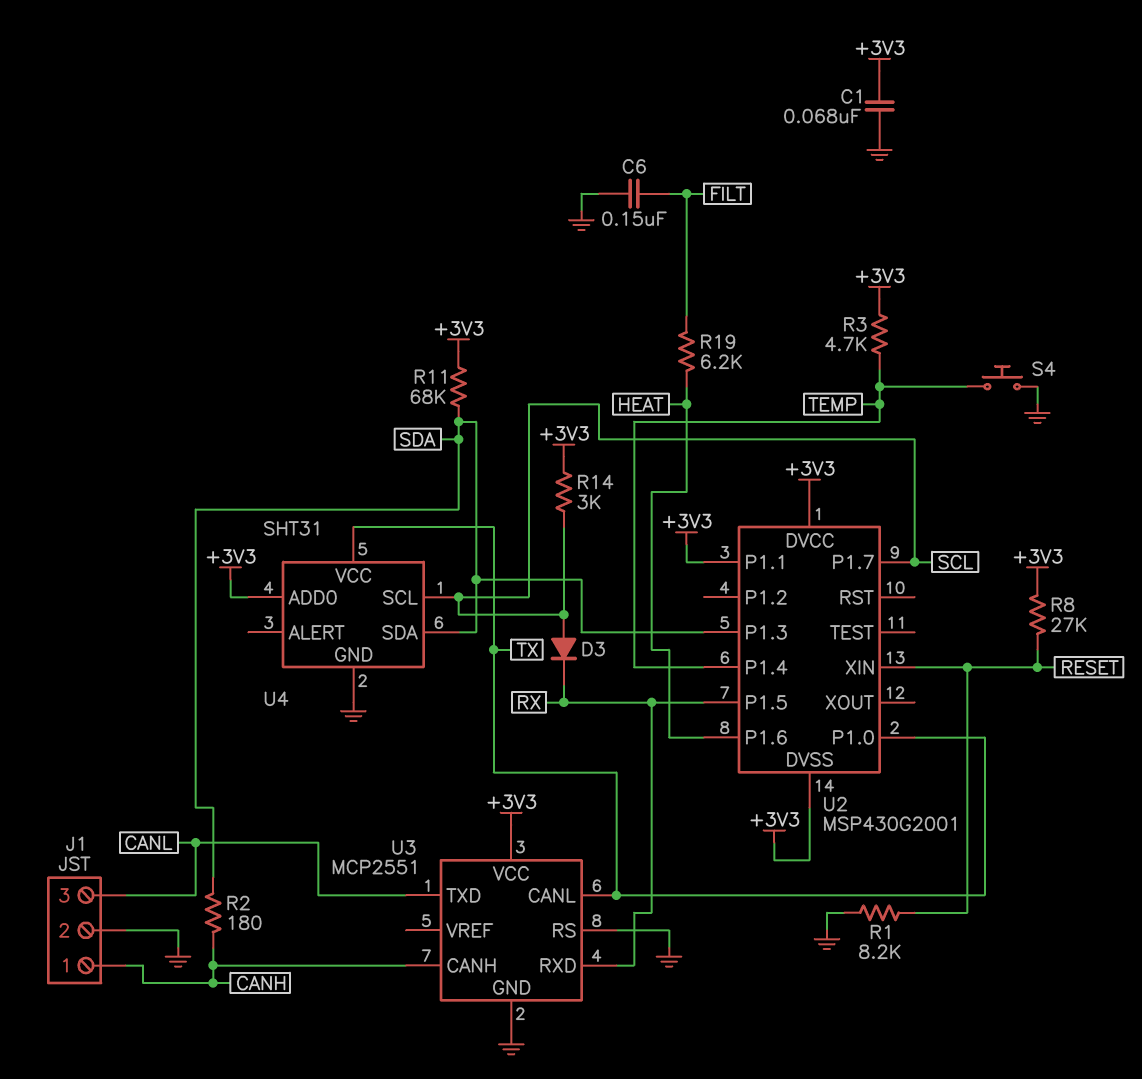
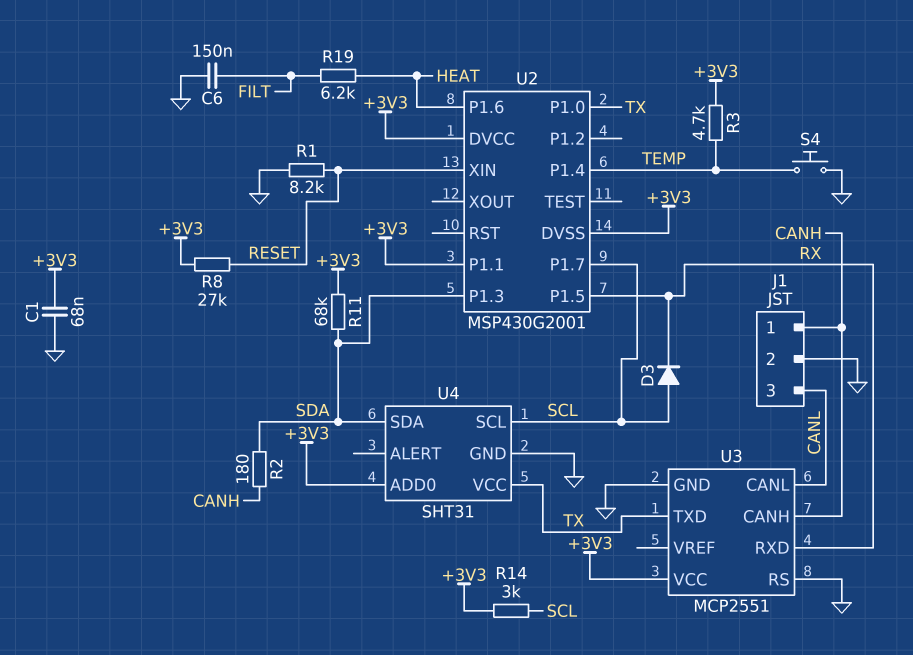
U3 pin CANL: TX -> CANL
U3 pin TXD: CANL -> TX

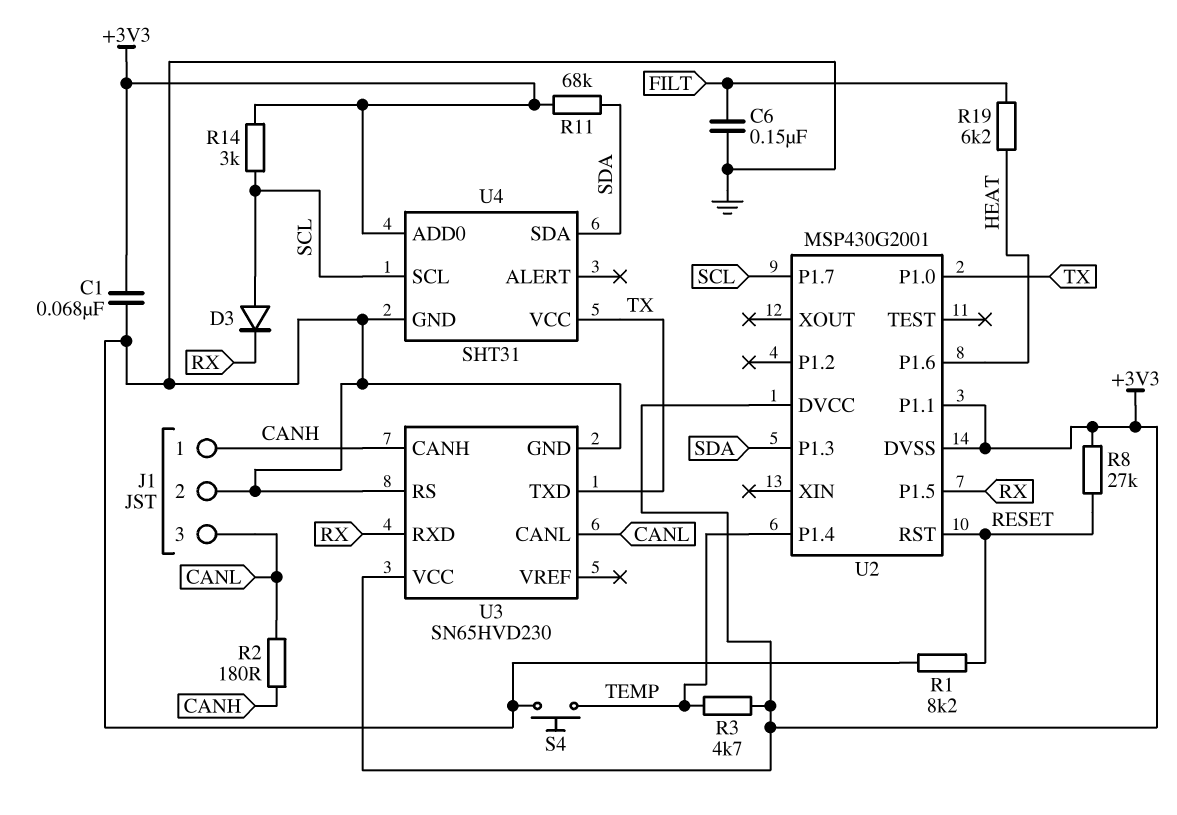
R2: 180 (CANH, SDA) -> 180 (CANH, CANL)
U2 pin RST: none -> RESET
U2 pin XIN: RESET -> none
U3: MCP2551 -> SN65HVD230

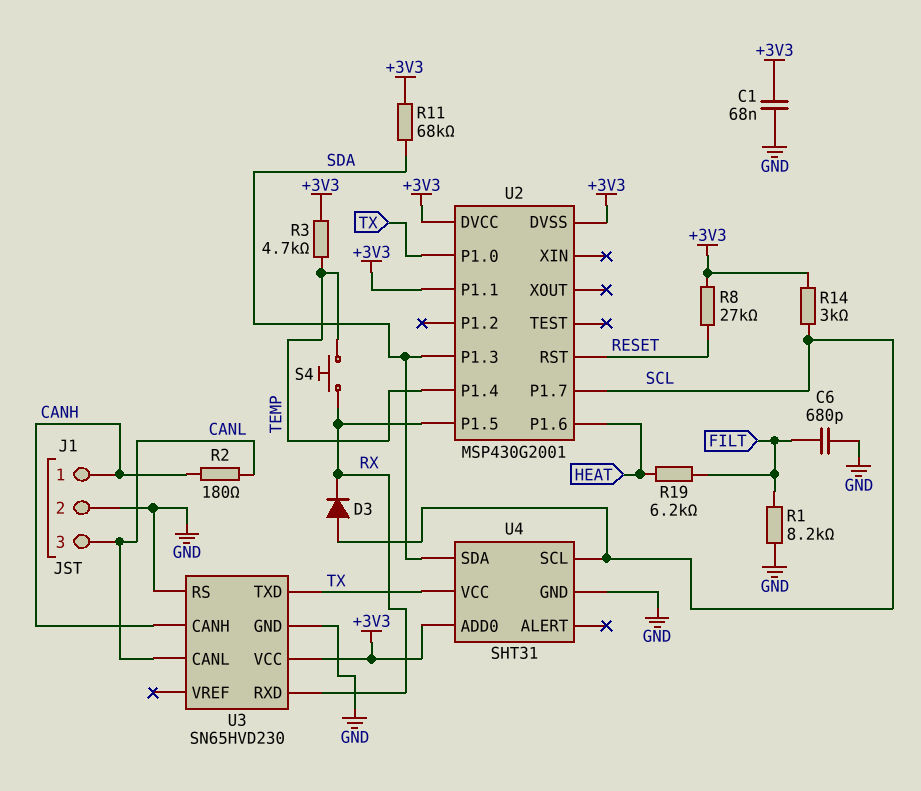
C6: 150nF (FILT, GND) -> 680pF (FILT, GND)
R1: 8.2k (GND, RESET) -> 8.2k (FILT, GND)
S4: button (GND, TEMP) -> button (RX, TEMP)

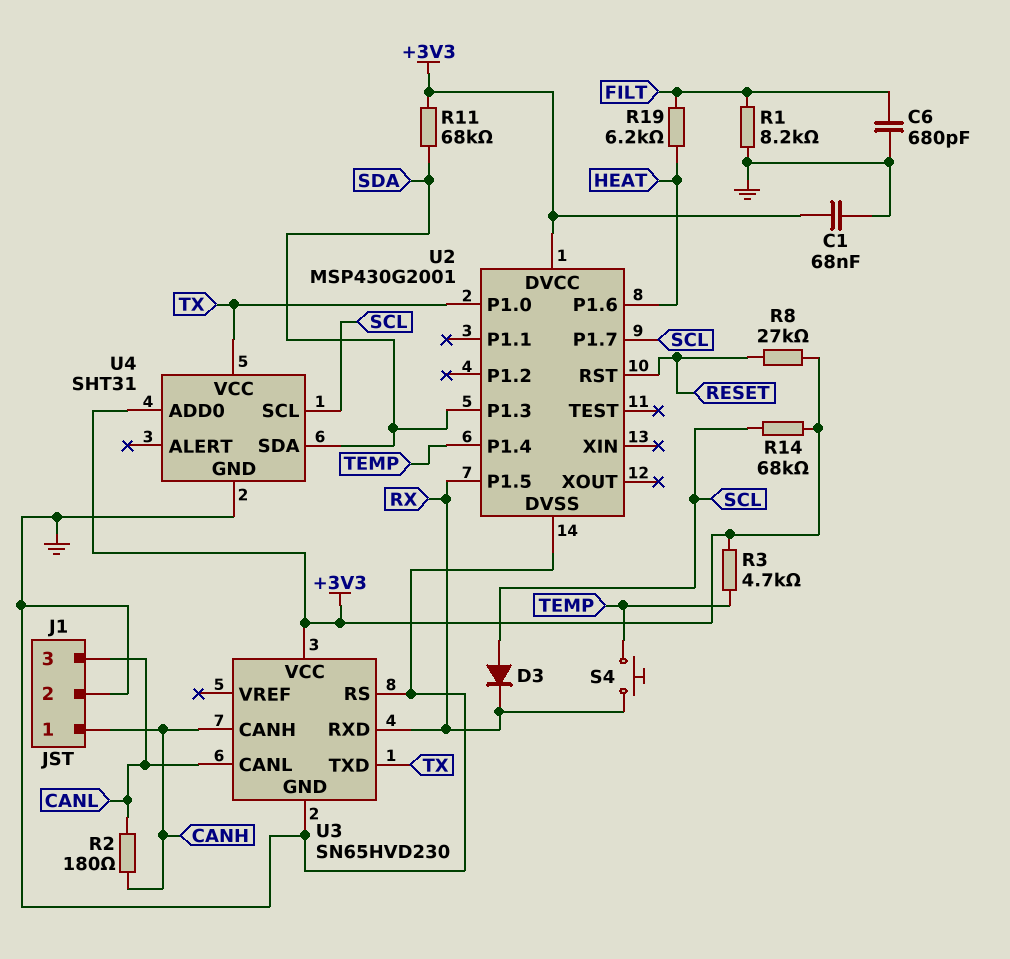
R14: 3k (+3V3, SCL) -> 68k (+3V3, SCL)
U2 pin DVSS: +3V3 -> GND
U2 pin P1.1: +3V3 -> none

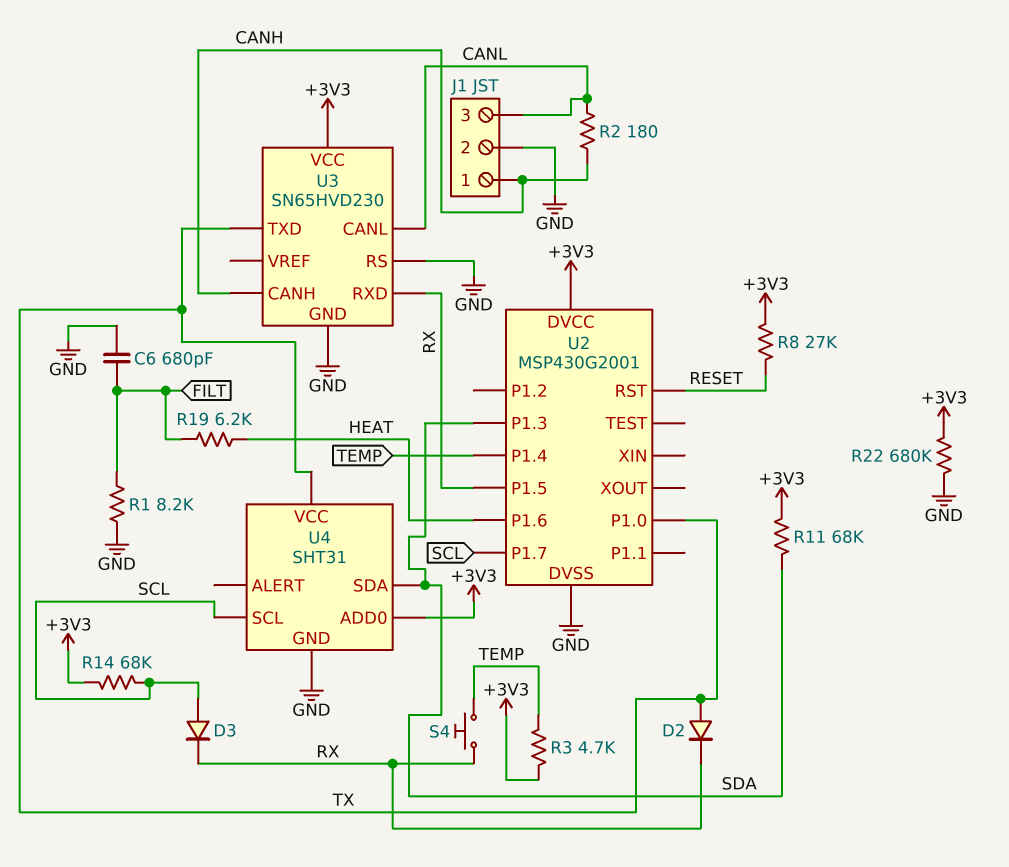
C1: 68nF (+3V3, GND) -> none
D2: none -> diode (A TX, K RX)
R22: none -> 680k (+3V3, GND)

